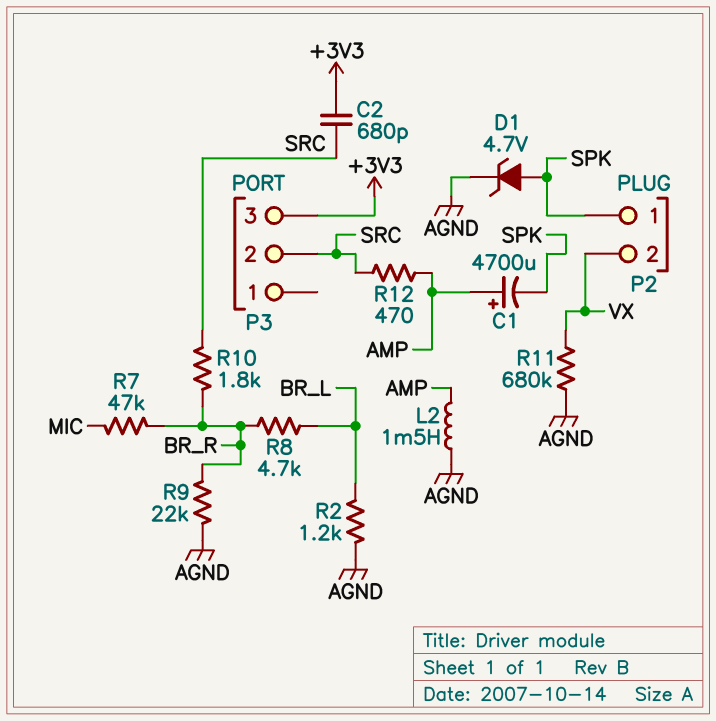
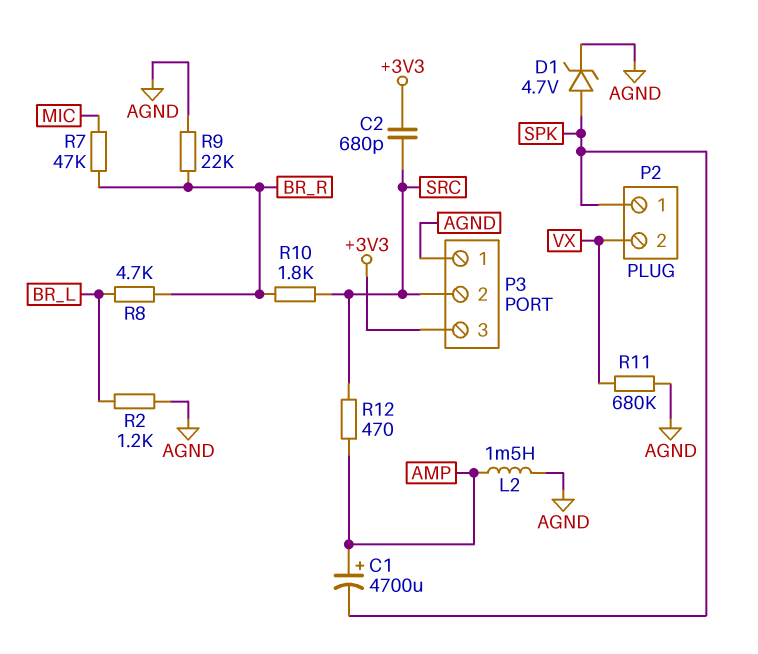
P3 pin 1: none -> AGND

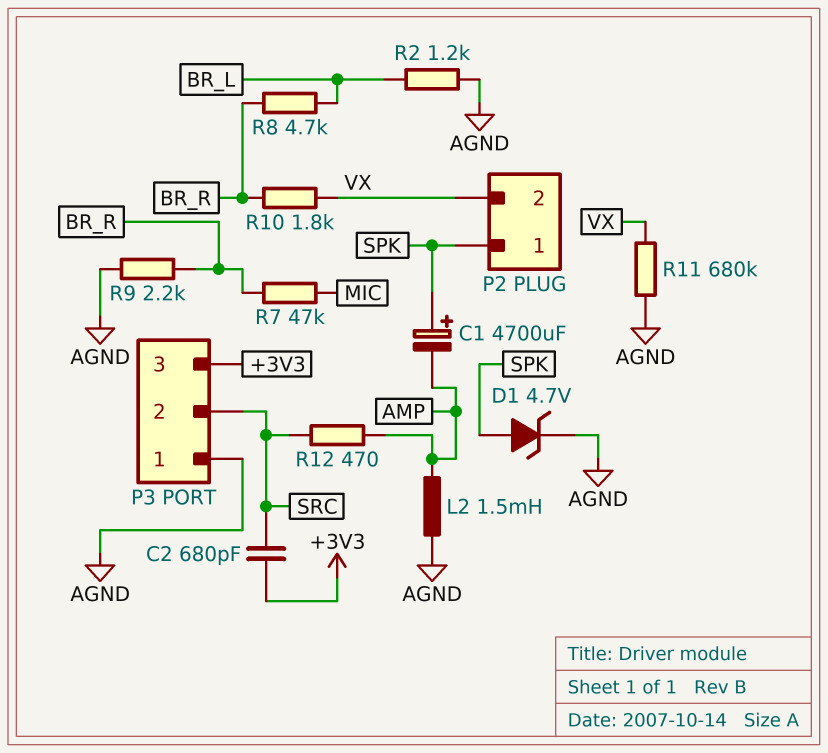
C1: 4700uF (plus AMP, minus SPK) -> 4700uF (plus SPK, minus AMP)
R9: 22k (AGND, BR_R) -> 2.2k (AGND, BR_R)
R10: 1.8k (BR_R, SRC) -> 1.8k (BR_R, VX)

